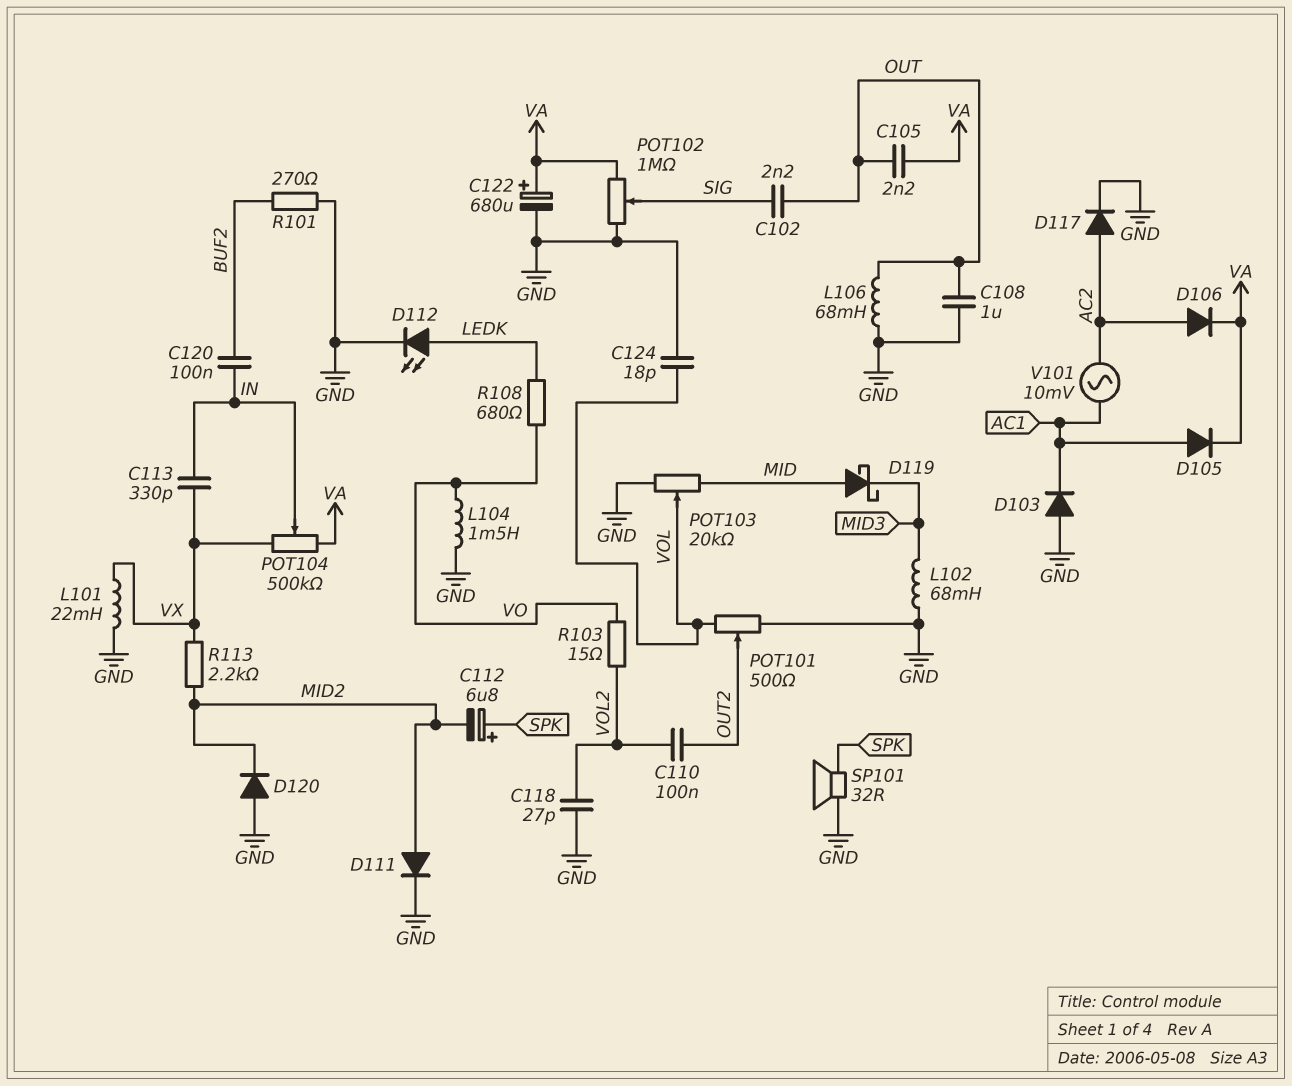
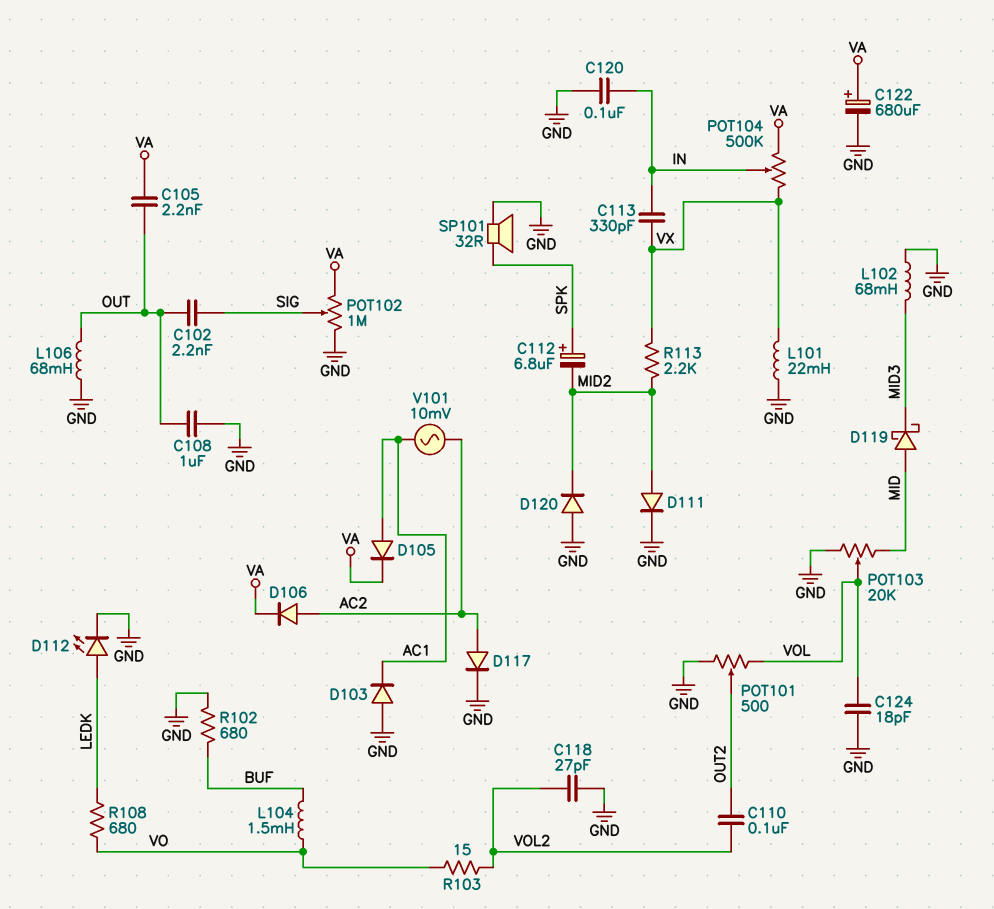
C120: 100nF (BUF2, IN) -> 100nF (GND, IN)
L104: 1.5mH (GND, VO) -> 1.5mH (BUF, VO)
R101: 270 (BUF2, GND) -> none
R102: none -> 680 (BUF, GND)

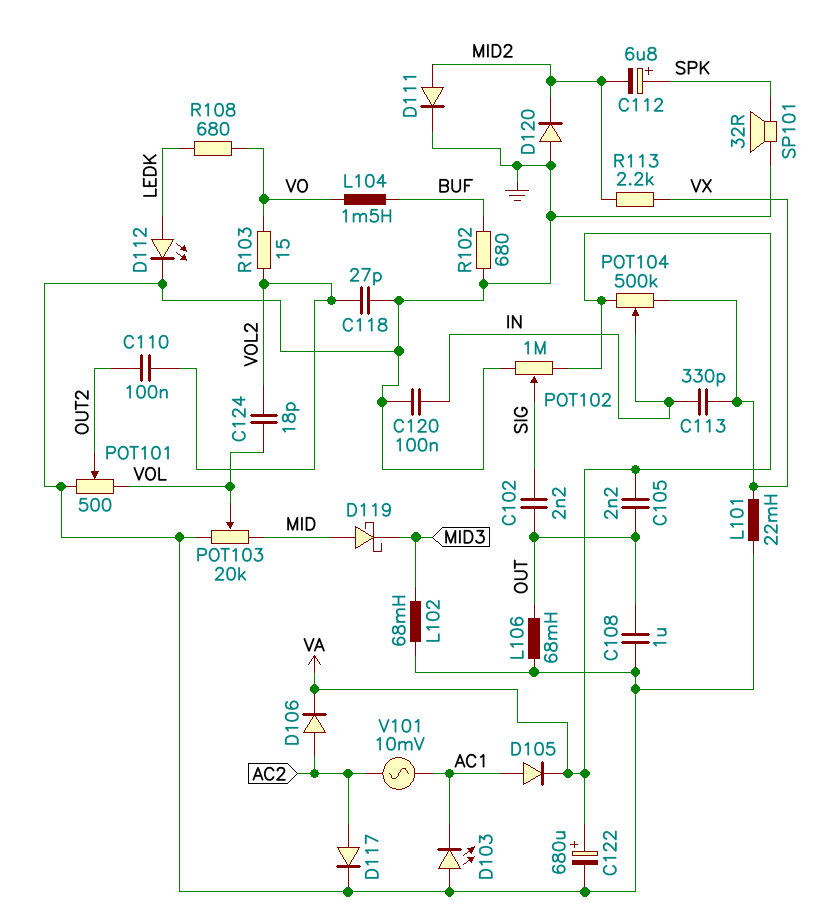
C124: 18pF (GND, VOL) -> 18pF (VOL, VOL2)
D103: diode (A GND, K AC1) -> LED (A GND, K AC1)

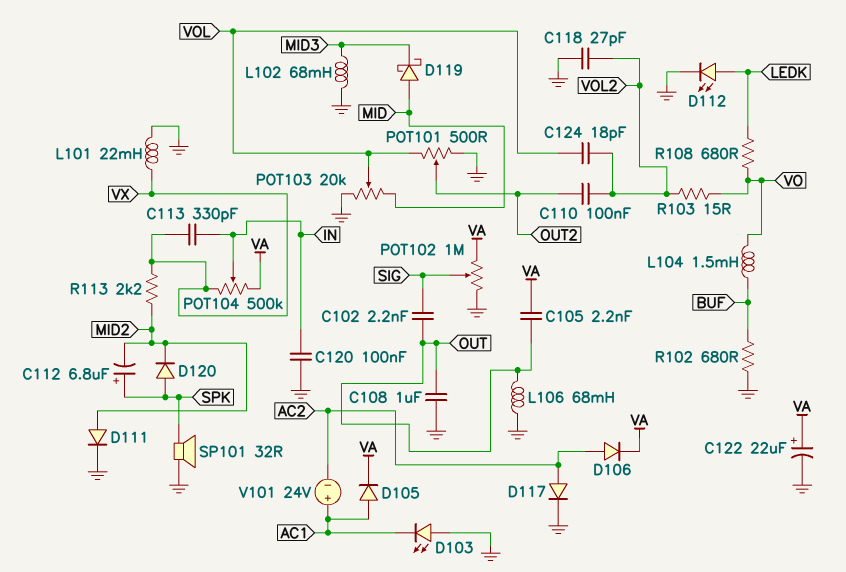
C122: 680uF (plus VA, minus GND) -> 22uF (plus VA, minus GND)
D120: diode (A GND, K MID2) -> diode (A SPK, K MID2)
V101: AC 10mV (AC1, AC2) -> 24V (plus AC1, minus AC2)

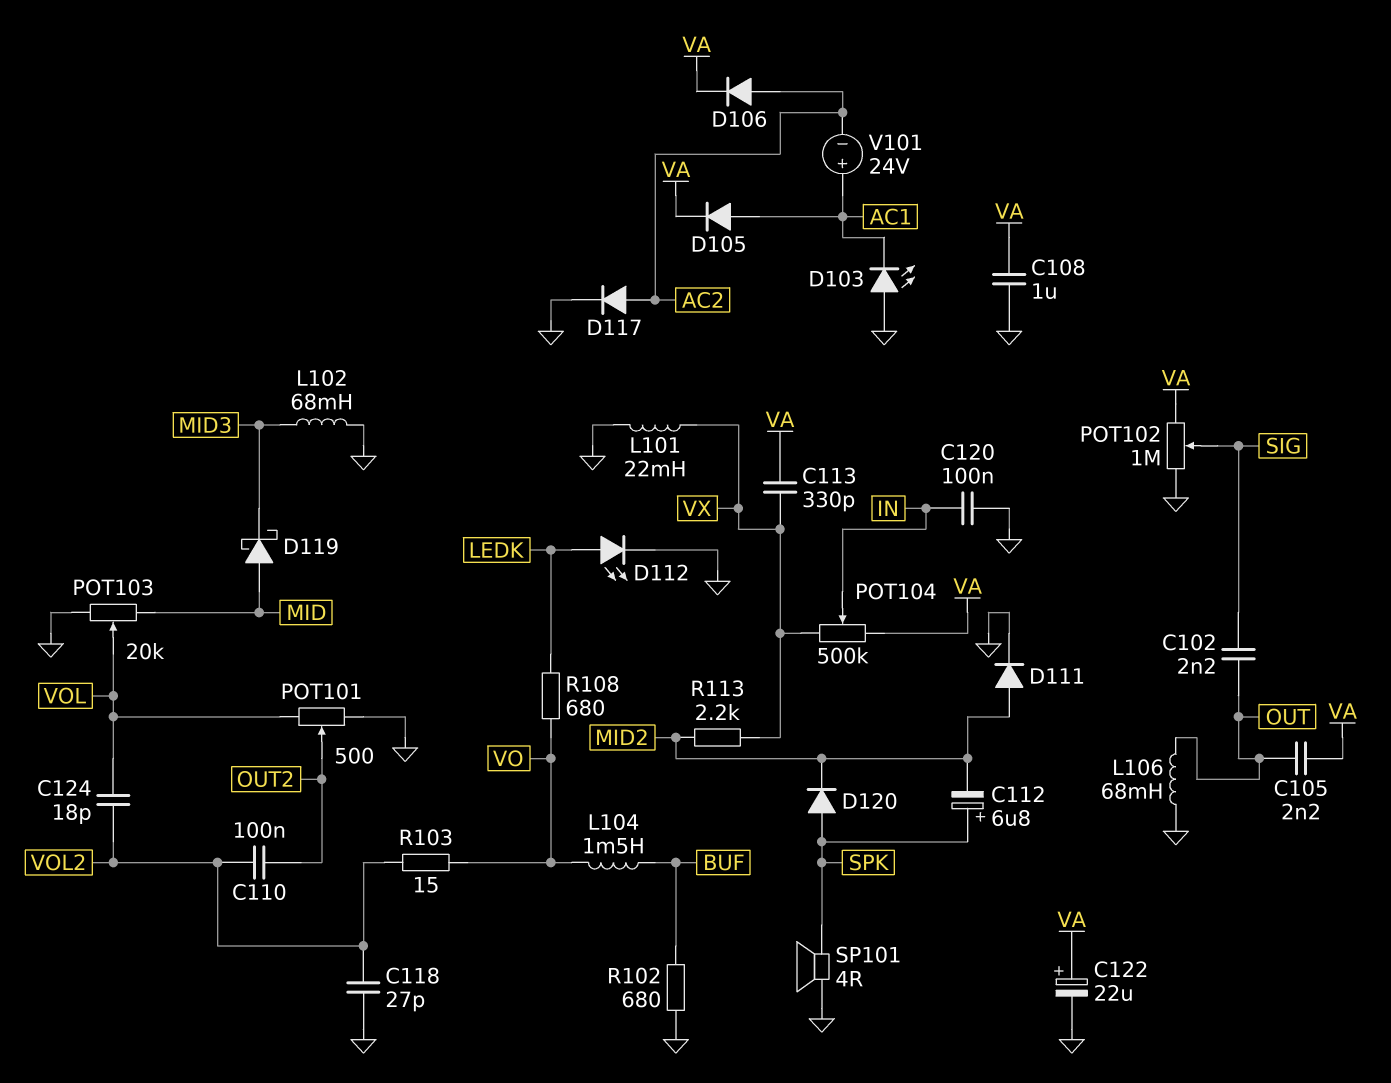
C108: 1uF (GND, OUT) -> 1uF (GND, VA)
C113: 330pF (IN, VX) -> 330pF (VA, VX)
SP101: speaker 32R (GND, SPK) -> speaker 4R (GND, SPK)

